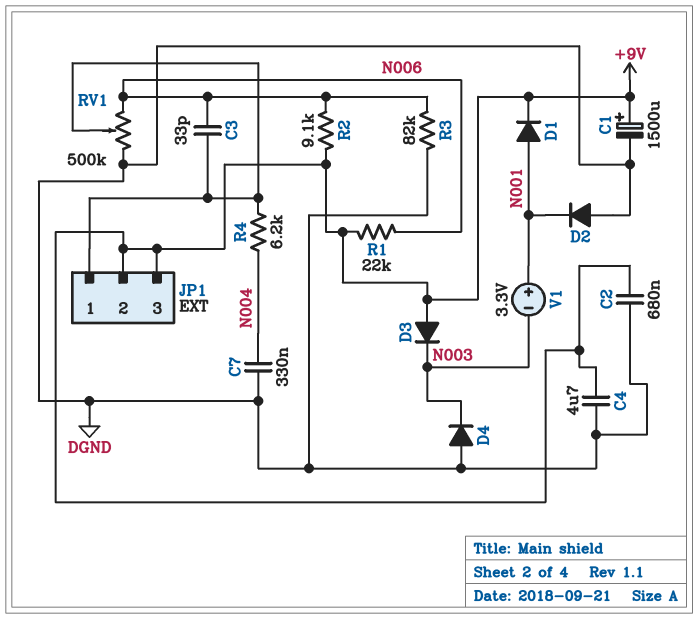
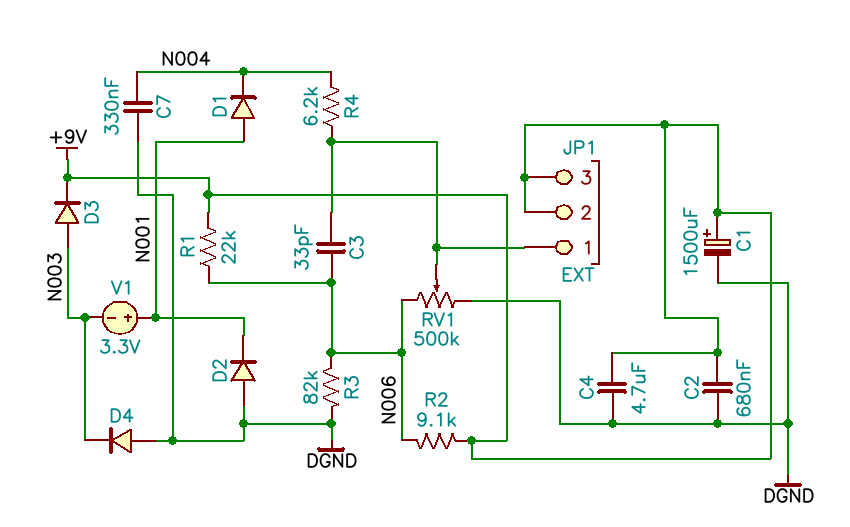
D1: diode (A N001, K +9V) -> diode (A N001, K N004)
D3: diode (A +9V, K N003) -> diode (A N003, K +9V)

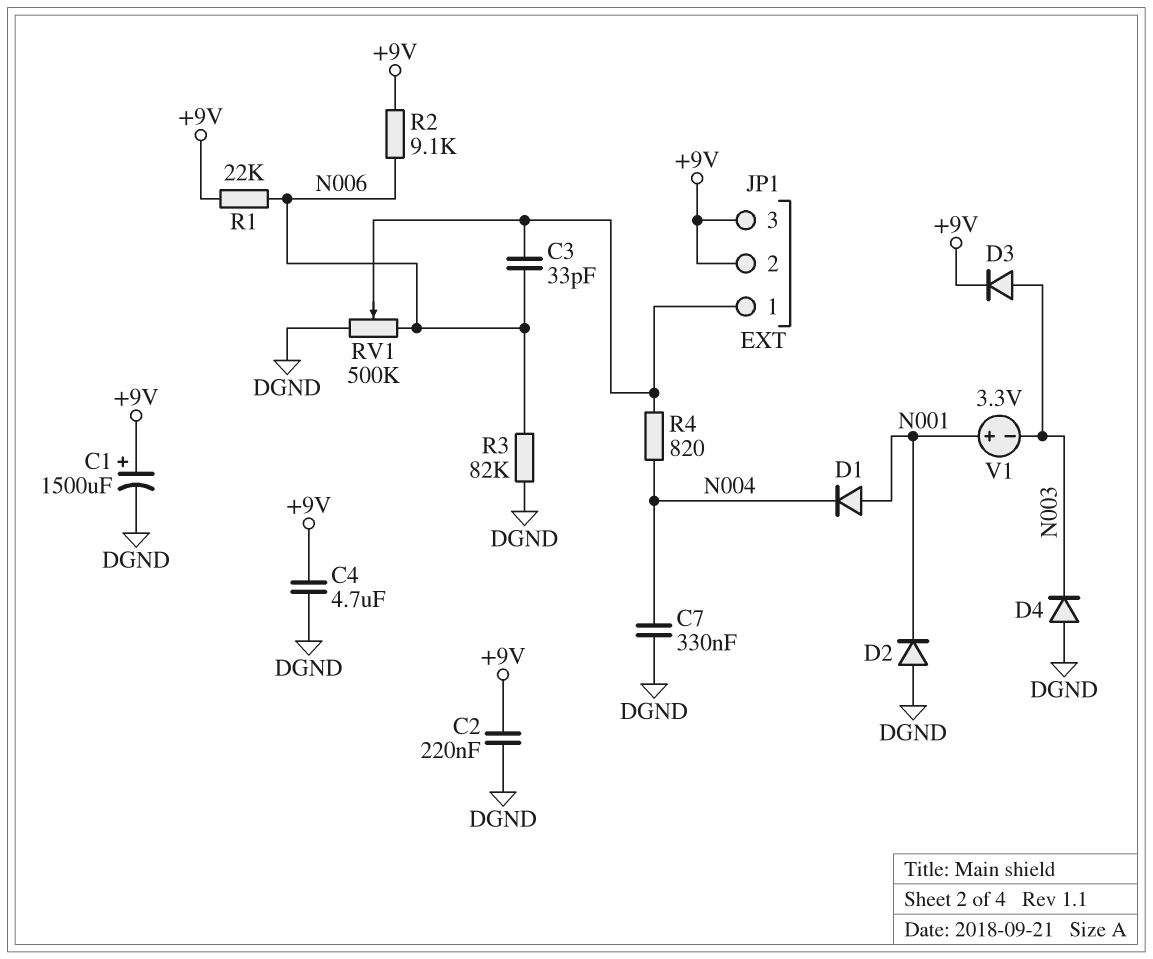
C2: 680nF (+9V, DGND) -> 220nF (+9V, DGND)
R4: 6.2k (JP1/1, N004) -> 820 (JP1/1, N004)

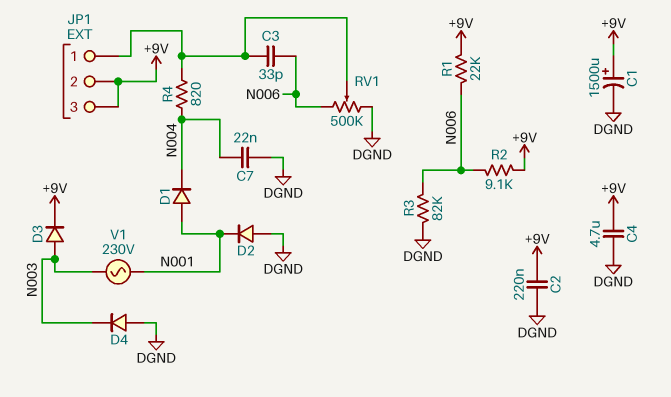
C7: 330nF (DGND, N004) -> 22nF (DGND, N004)
V1: 3.3V (plus N001, minus N003) -> AC 230V (N001, N003)

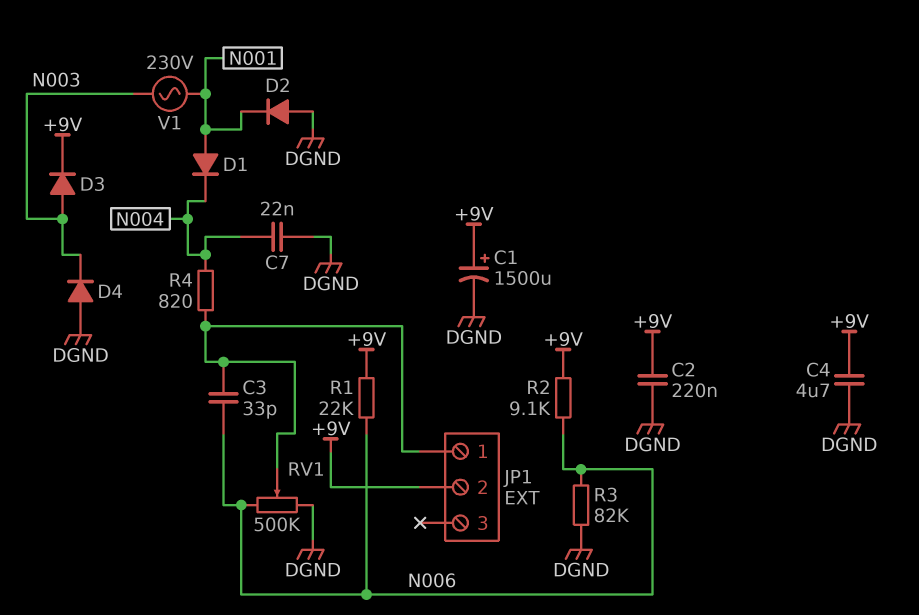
JP1 pin 3: +9V -> none

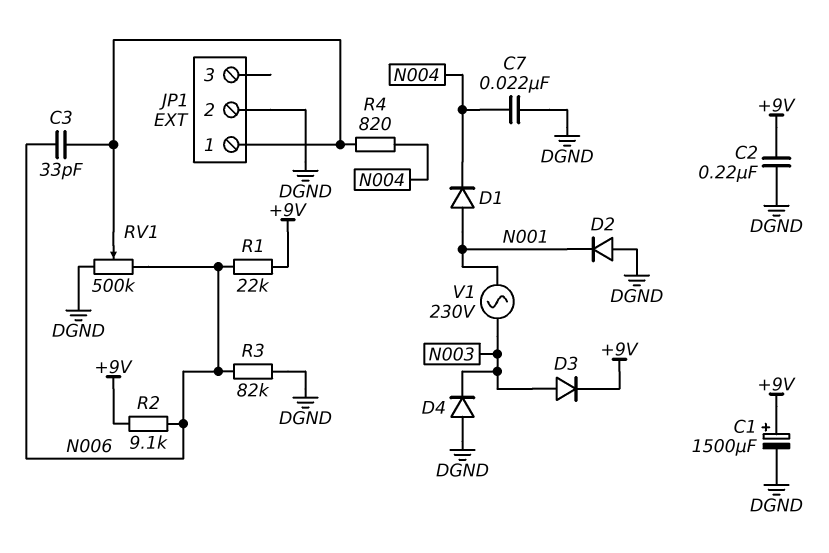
C4: 4.7uF (+9V, DGND) -> none
JP1 pin 2: +9V -> DGND

